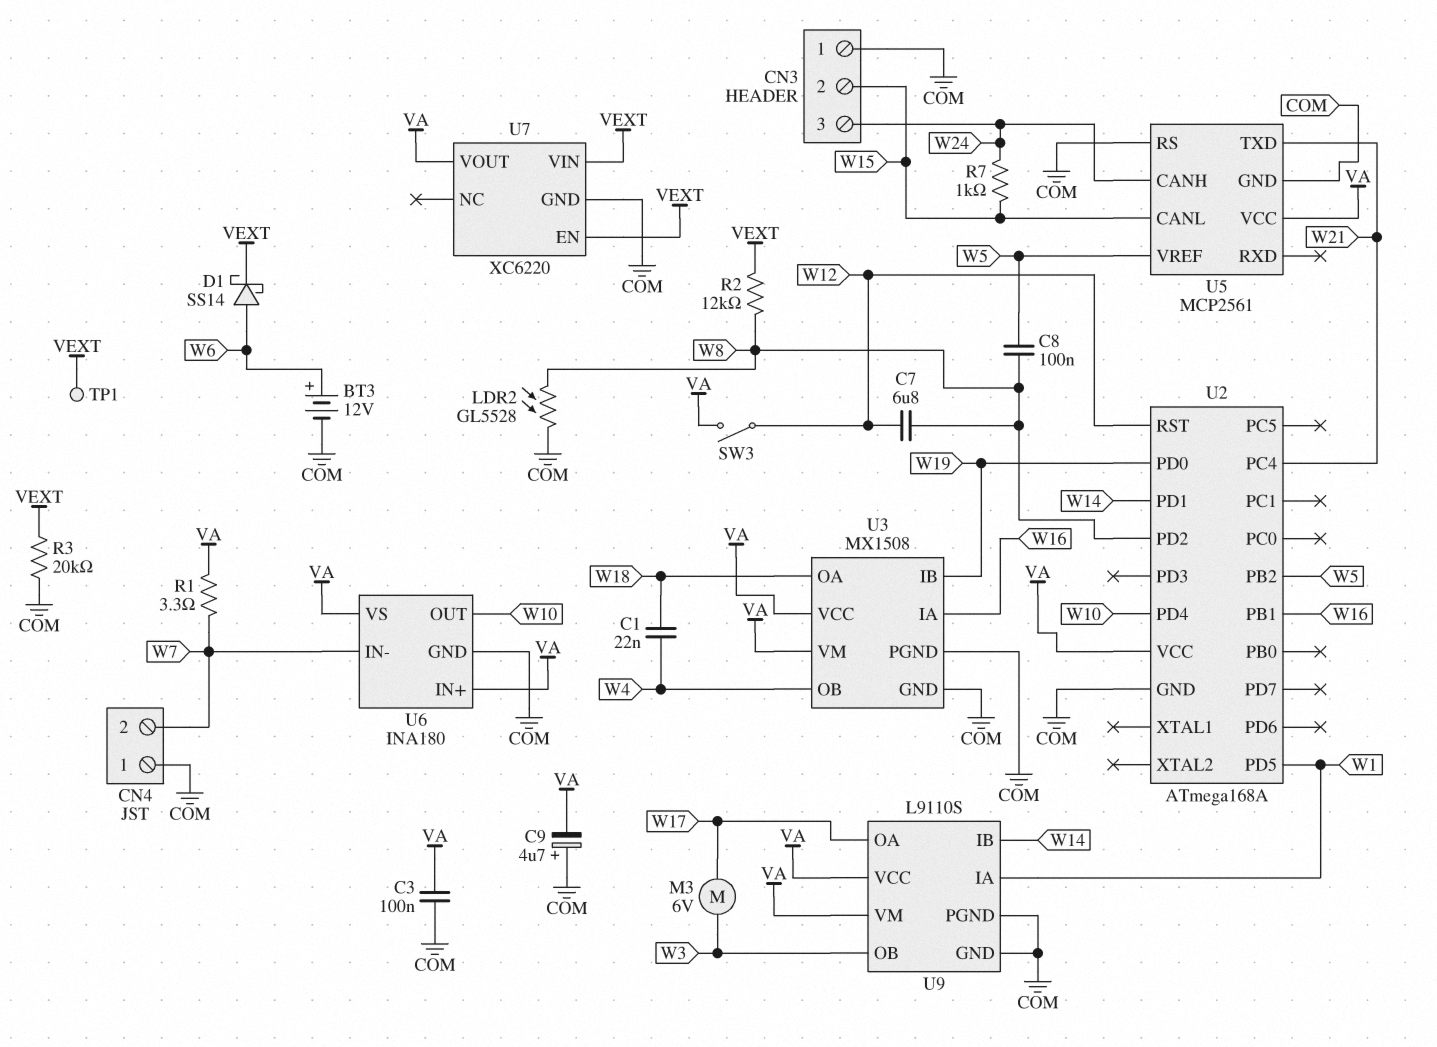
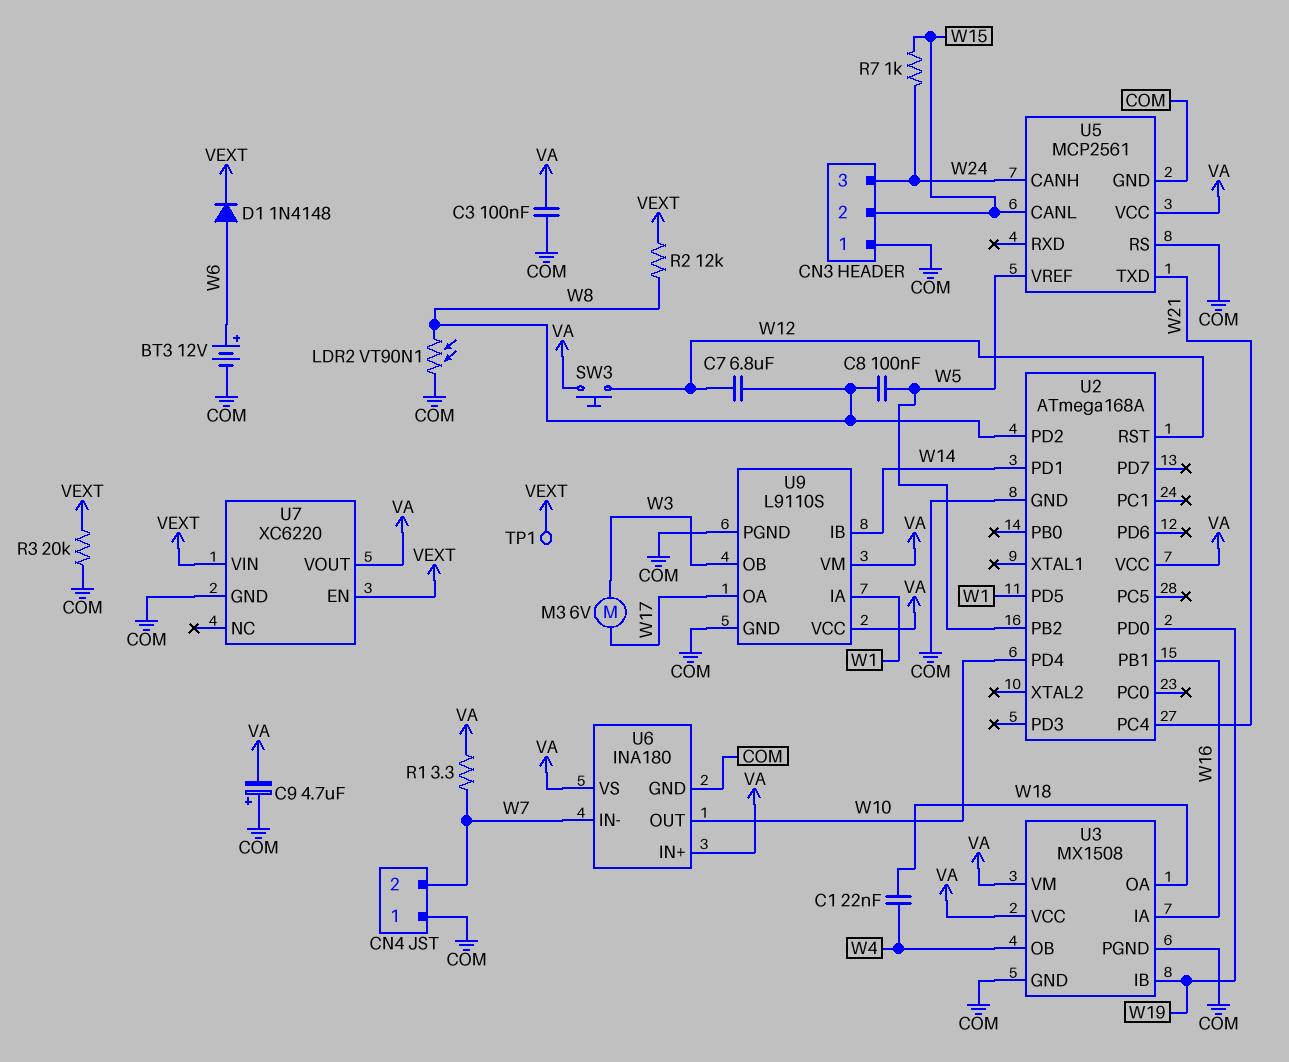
D1: schottky SS14 (A W6, K VEXT) -> diode 1N4148 (A W6, K VEXT)
LDR2: GL5528 (COM, W8) -> VT90N1 (COM, W8)
SW3: switch (VA, W12) -> button (VA, W12)

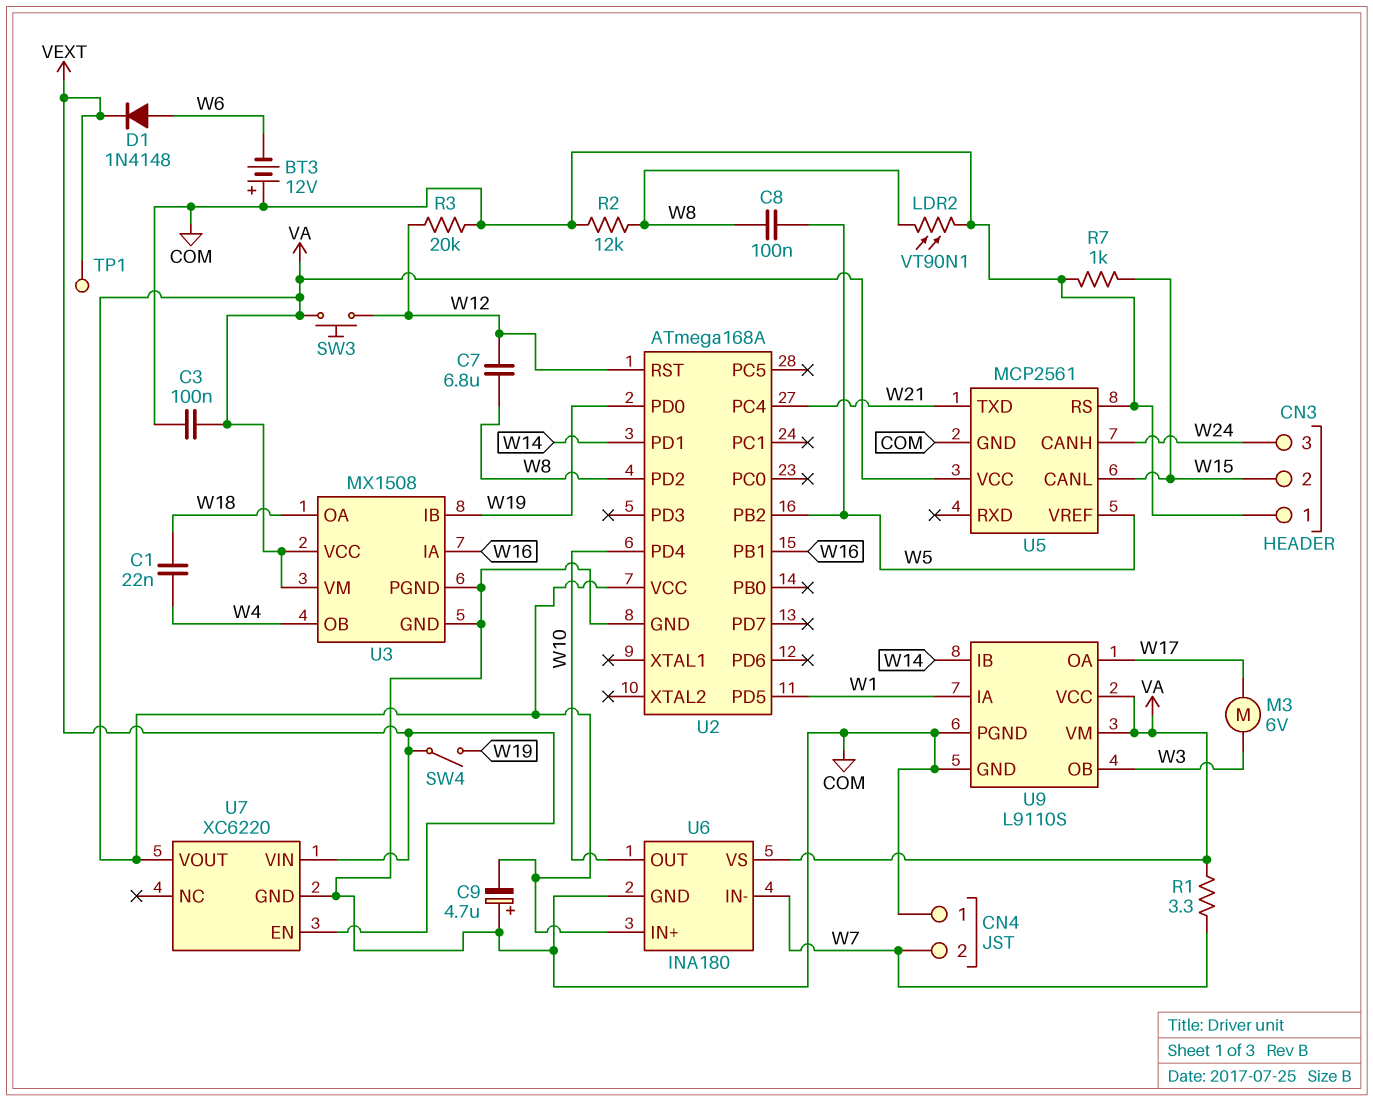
BT3: 12V (plus W6, minus COM) -> 12V (plus COM, minus W6)
R2: 12k (VEXT, W8) -> 12k (COM, W8)
R3: 20k (COM, VEXT) -> 20k (COM, W12)
R7: 1k (W15, W24) -> 1k (COM, W15)
SW4: none -> switch (VEXT, W19)

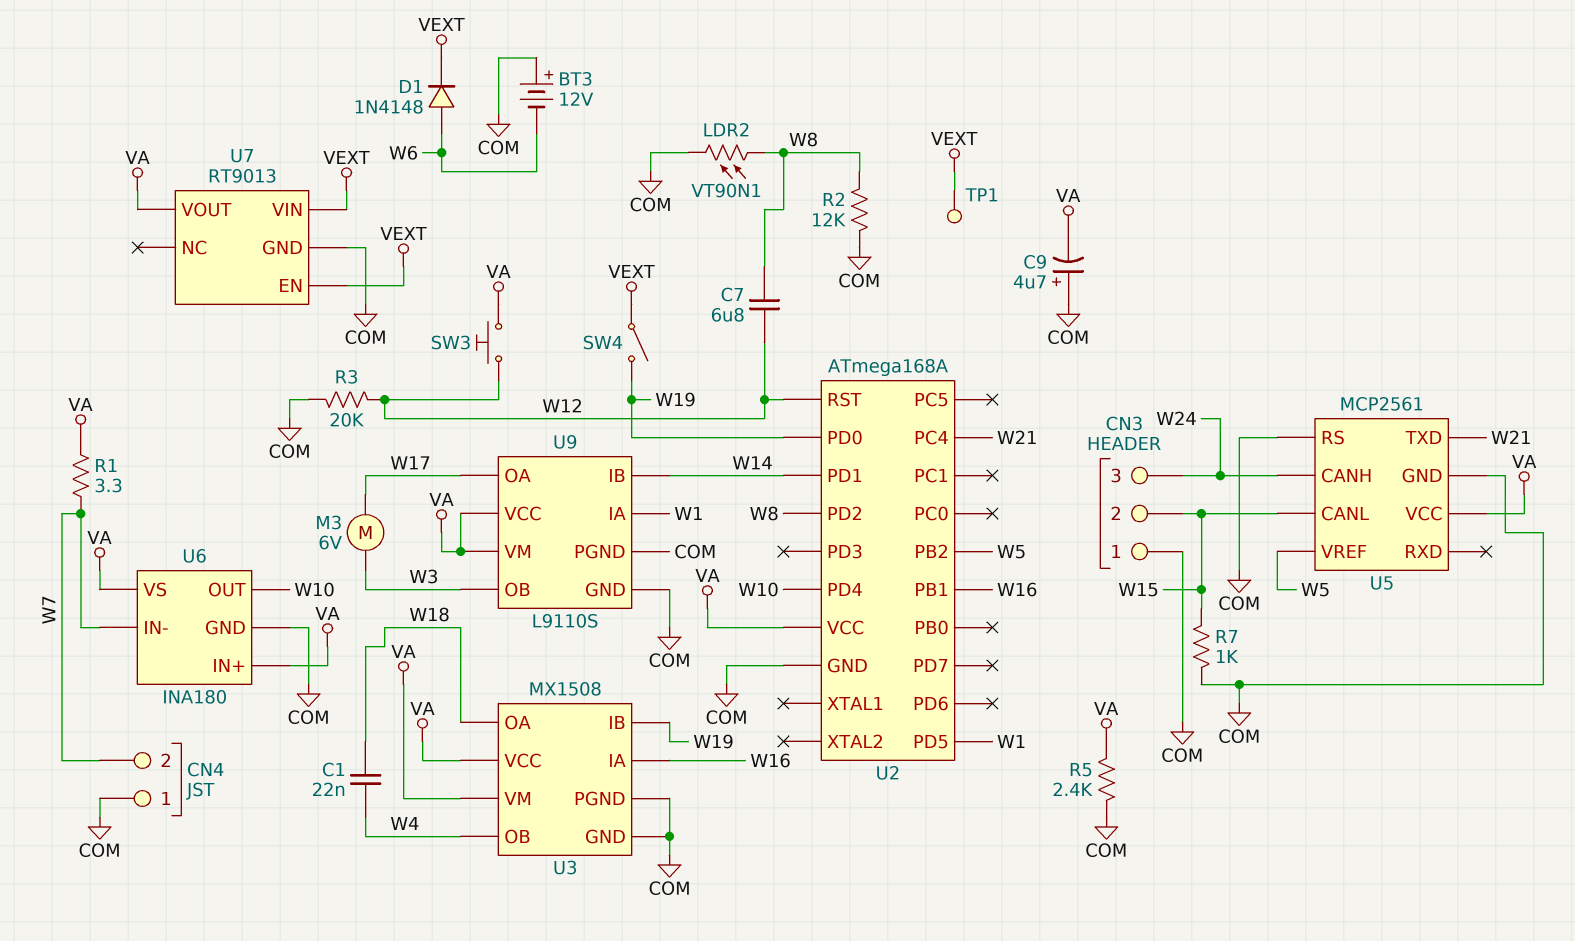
C3: 100nF (COM, VA) -> none
C8: 100nF (W5, W8) -> none
R5: none -> 2.4k (COM, VA)
U7: XC6220 -> RT9013

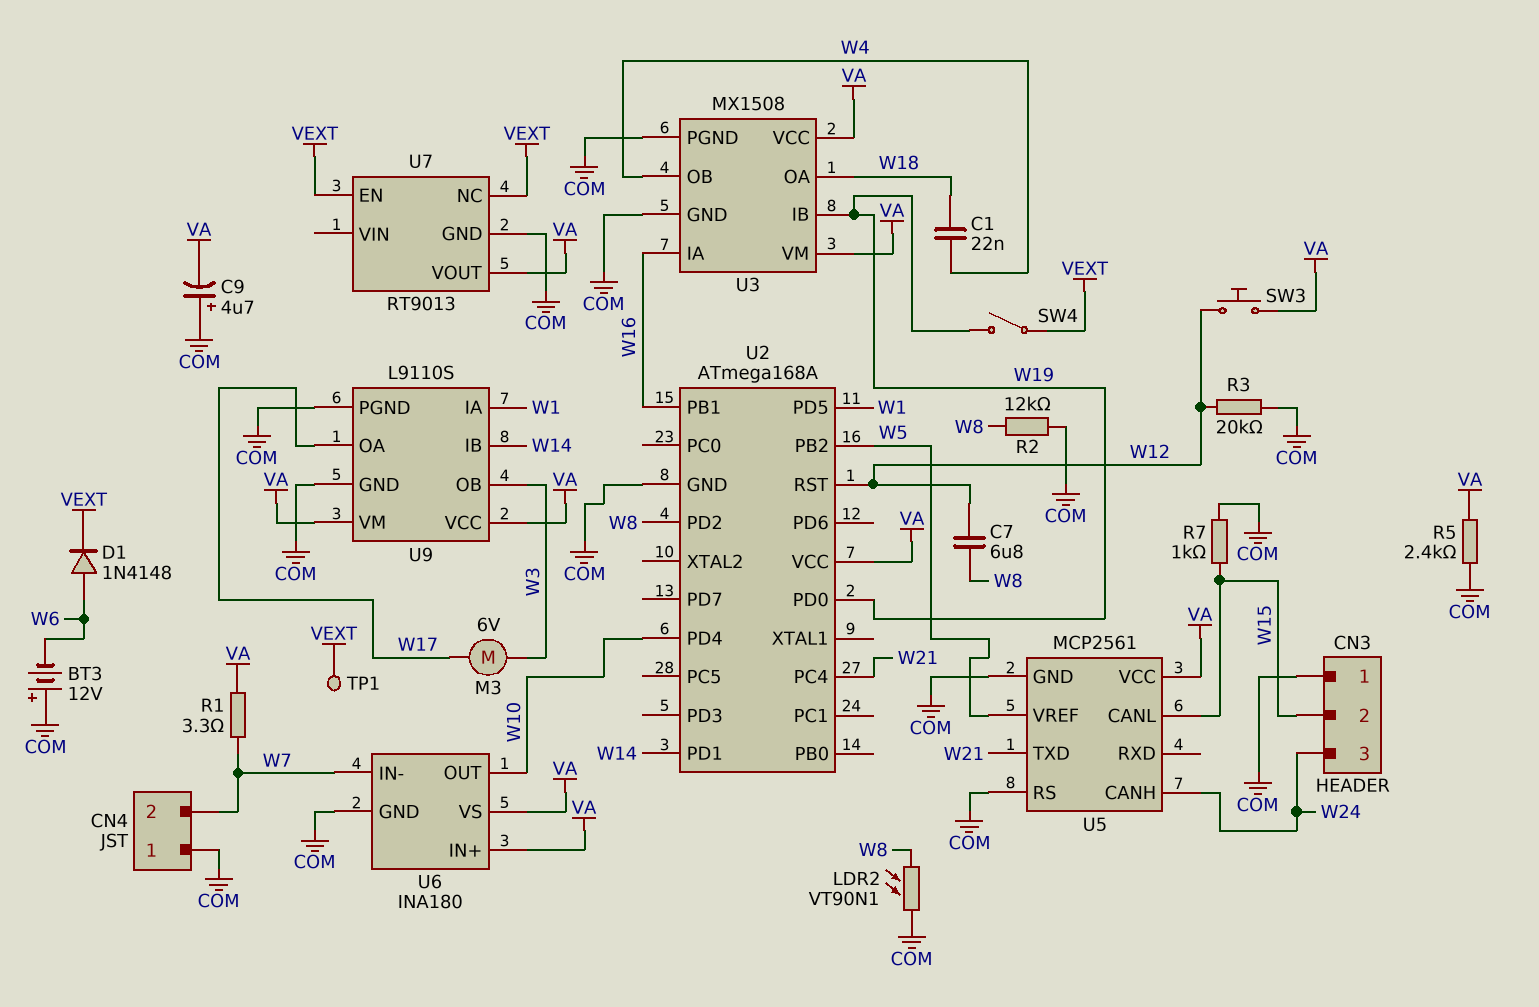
U7 pin NC: none -> VEXT
U7 pin VIN: VEXT -> none

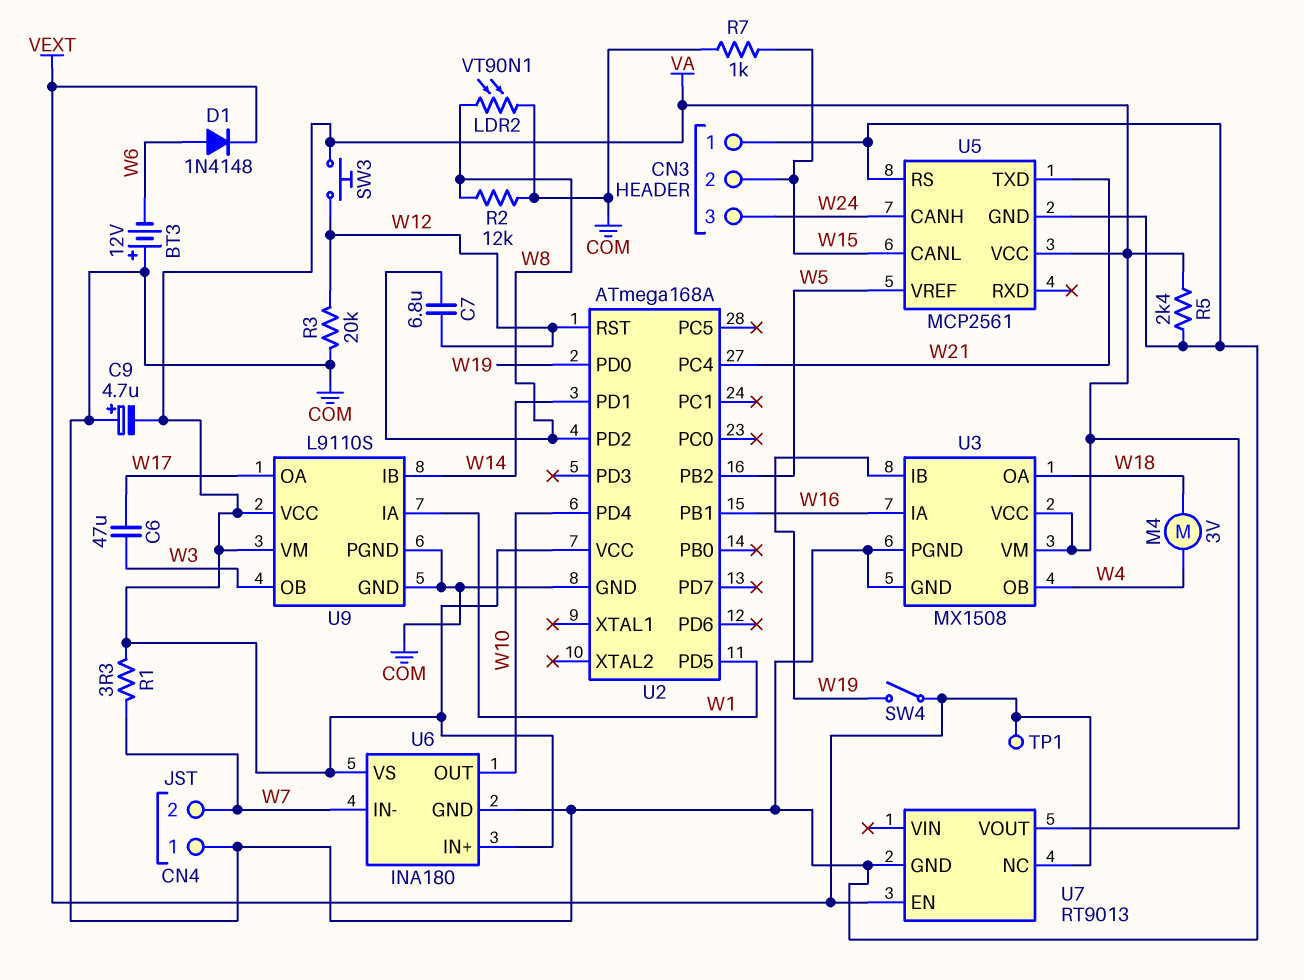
C1: 22nF (W4, W18) -> none
C6: none -> 47uF (W3, W17)
M3: motor 6V (W3, W17) -> none
M4: none -> motor 3V (W4, W18)

